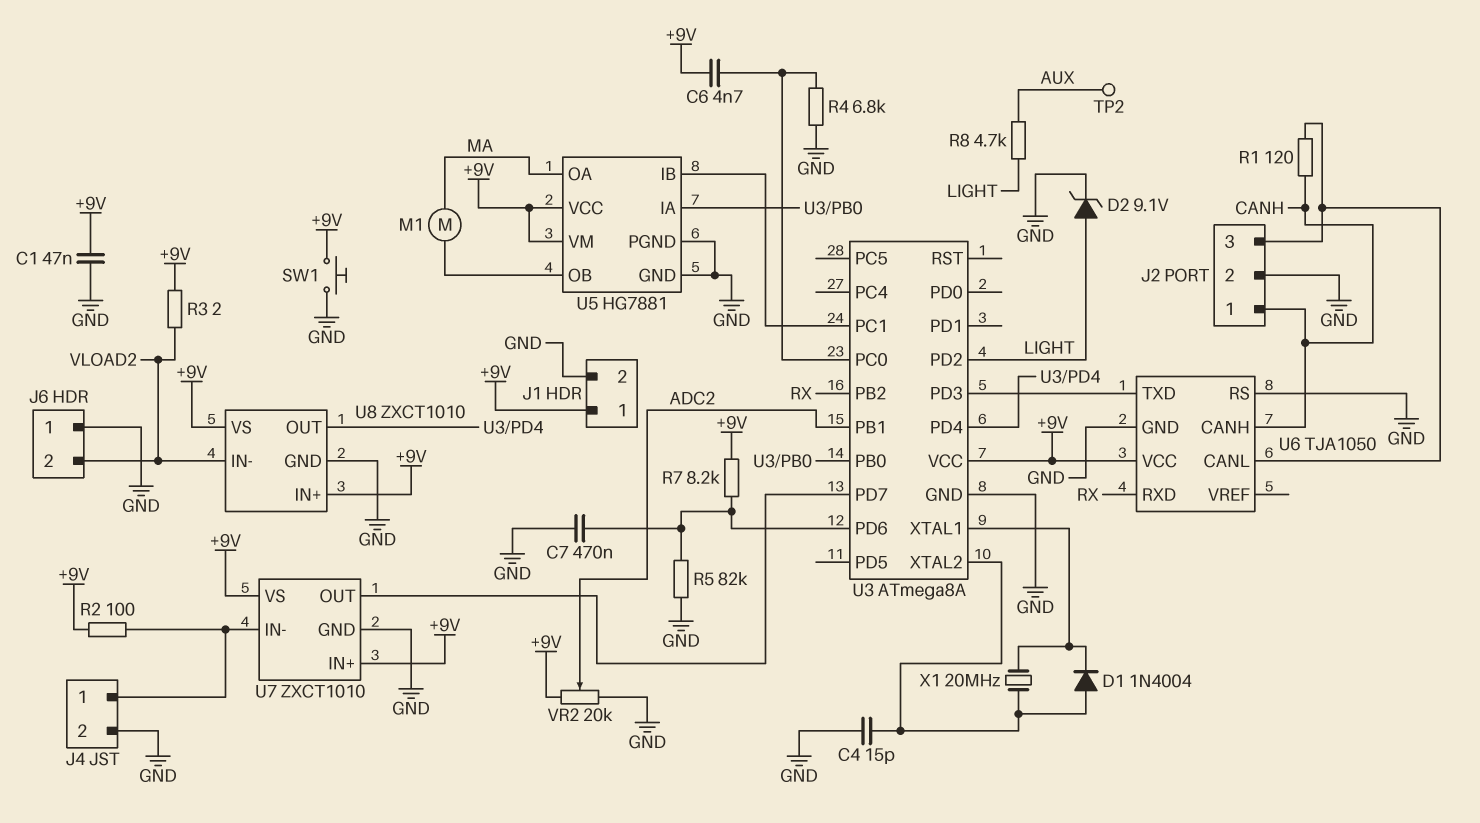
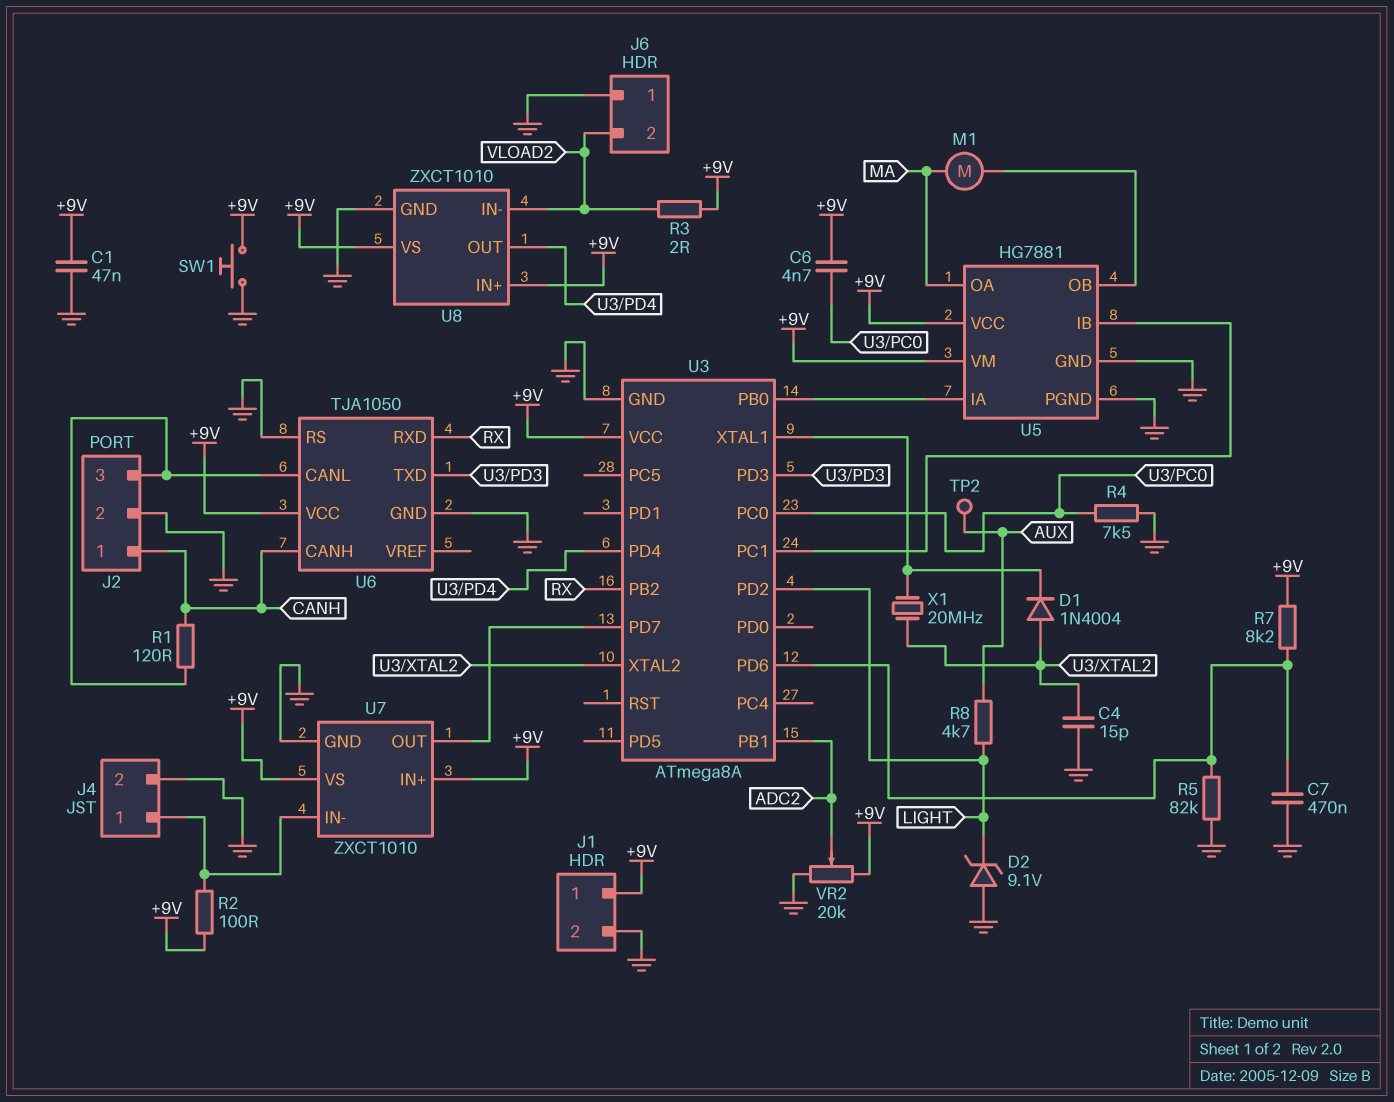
D2: zener 9.1V (A LIGHT, K GND) -> zener 9.1V (A GND, K LIGHT)
R4: 6.8k (GND, U3/PC0) -> 7.5k (GND, U3/PC0)

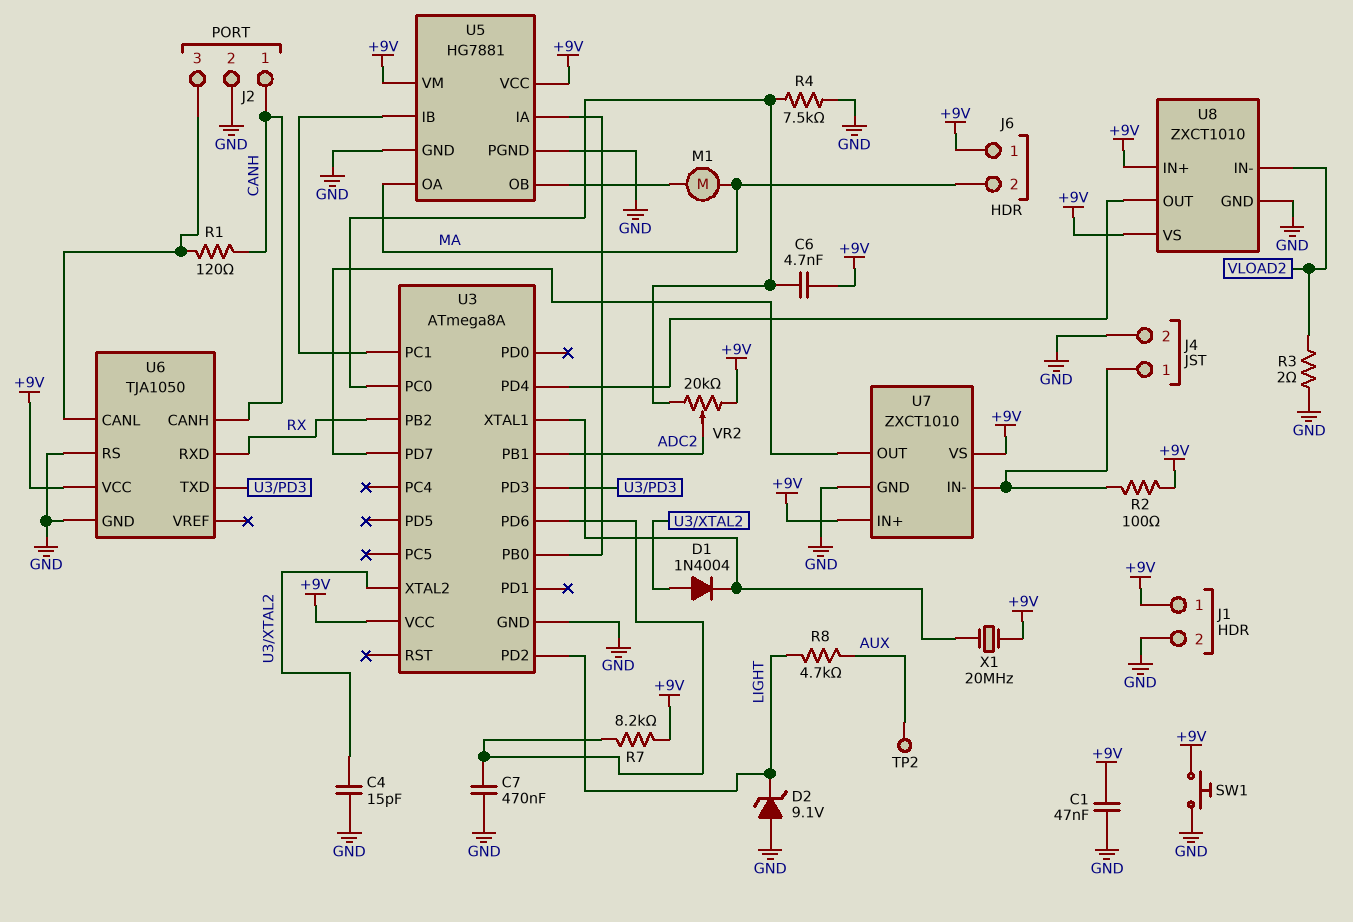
J6 pin 1: GND -> +9V
J6 pin 2: VLOAD2 -> MA
R3: 2 (+9V, VLOAD2) -> 2 (GND, VLOAD2)
R5: 82k (GND, U3/PD6) -> none
VR2: 20k (+9V, GND, wiper ADC2) -> 20k (+9V, U3/PC0, wiper ADC2)
X1: 20MHz (U3/XTAL1, U3/XTAL2) -> 20MHz (+9V, U3/XTAL1)

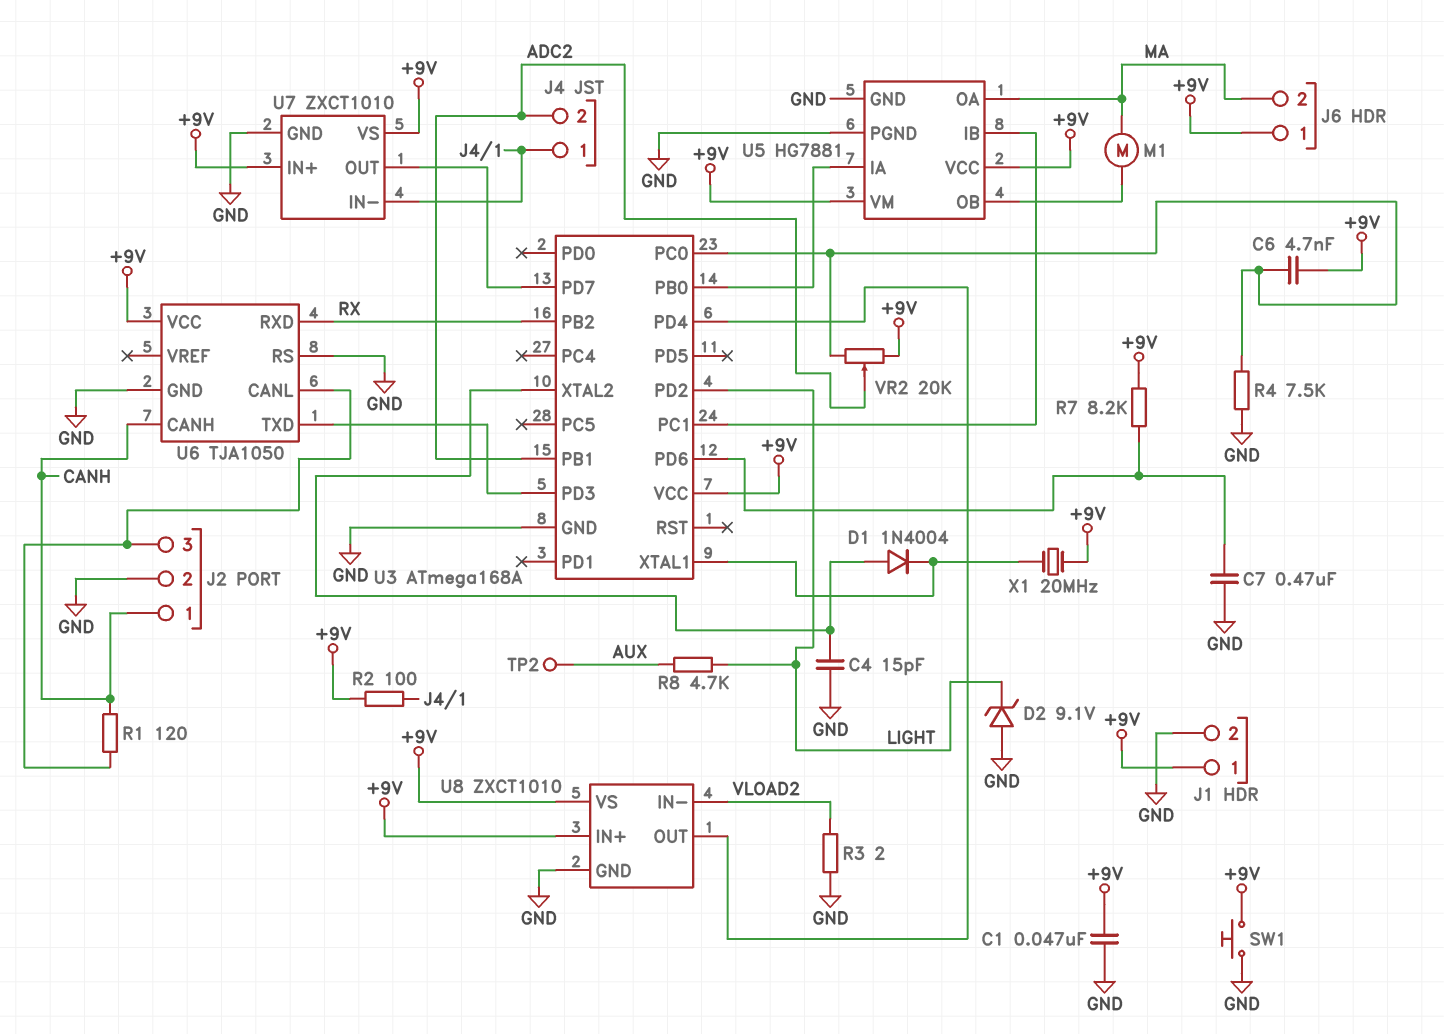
J4 pin 2: GND -> ADC2
U3: ATmega8A -> ATmega168A

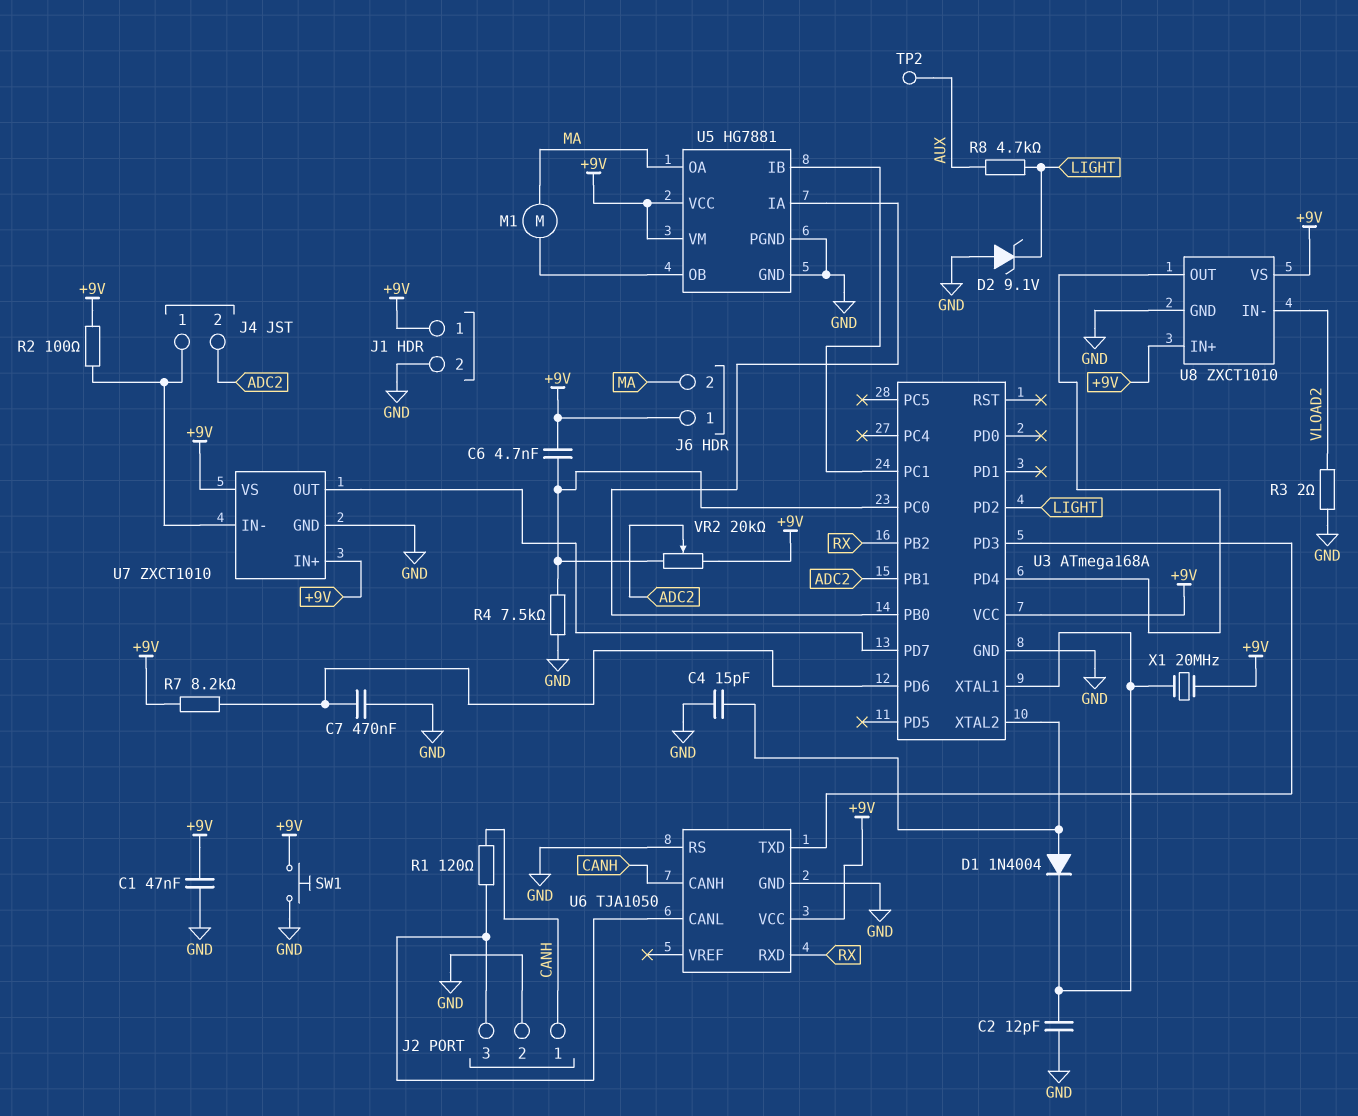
C2: none -> 12pF (GND, U3/XTAL1)

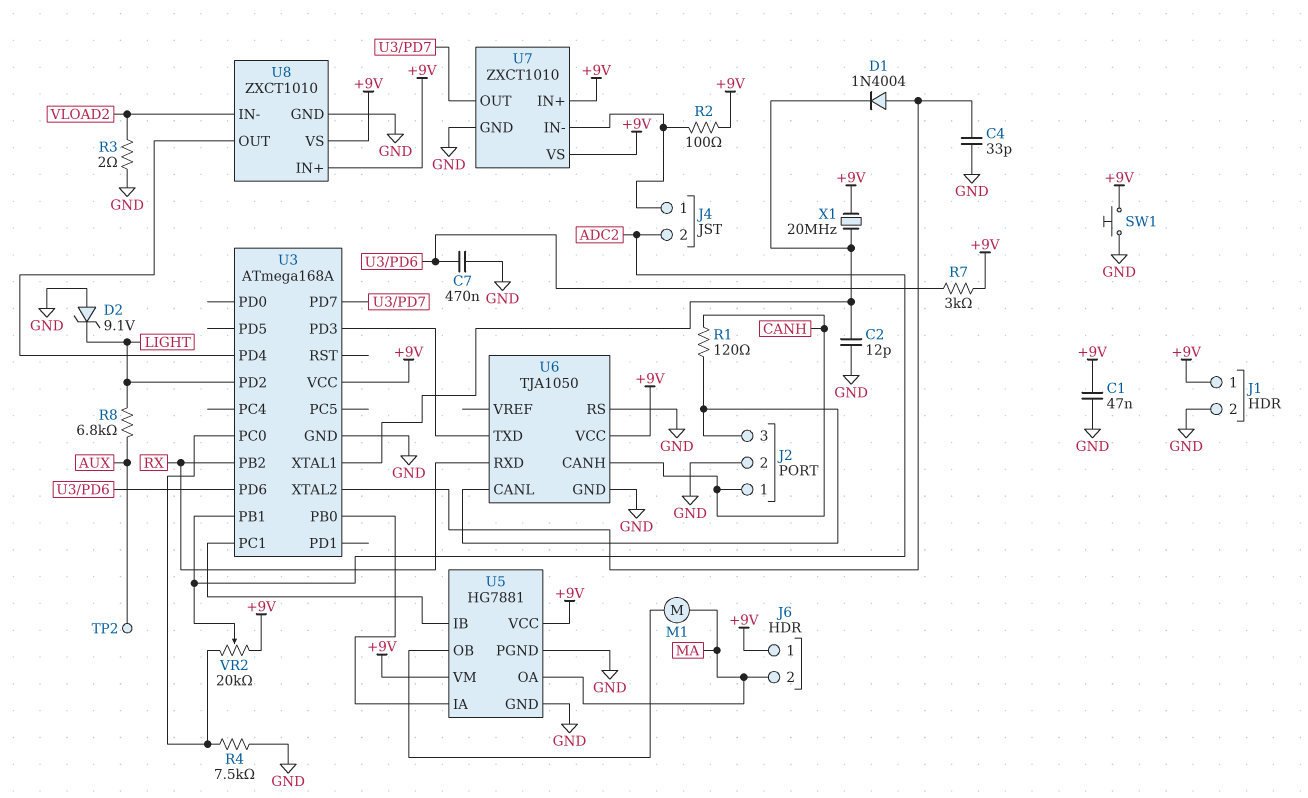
C4: 15pF (GND, U3/XTAL2) -> 33pF (GND, U3/XTAL2)
C6: 4.7nF (+9V, U3/PC0) -> none
R7: 8.2k (+9V, U3/PD6) -> 3k (+9V, U3/PD6)
R8: 4.7k (AUX, LIGHT) -> 6.8k (AUX, LIGHT)

